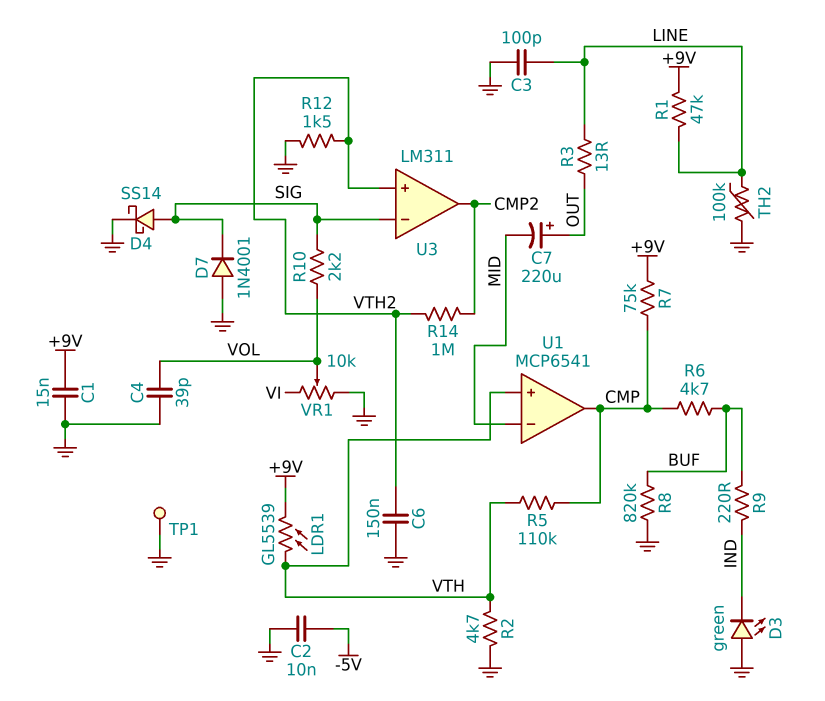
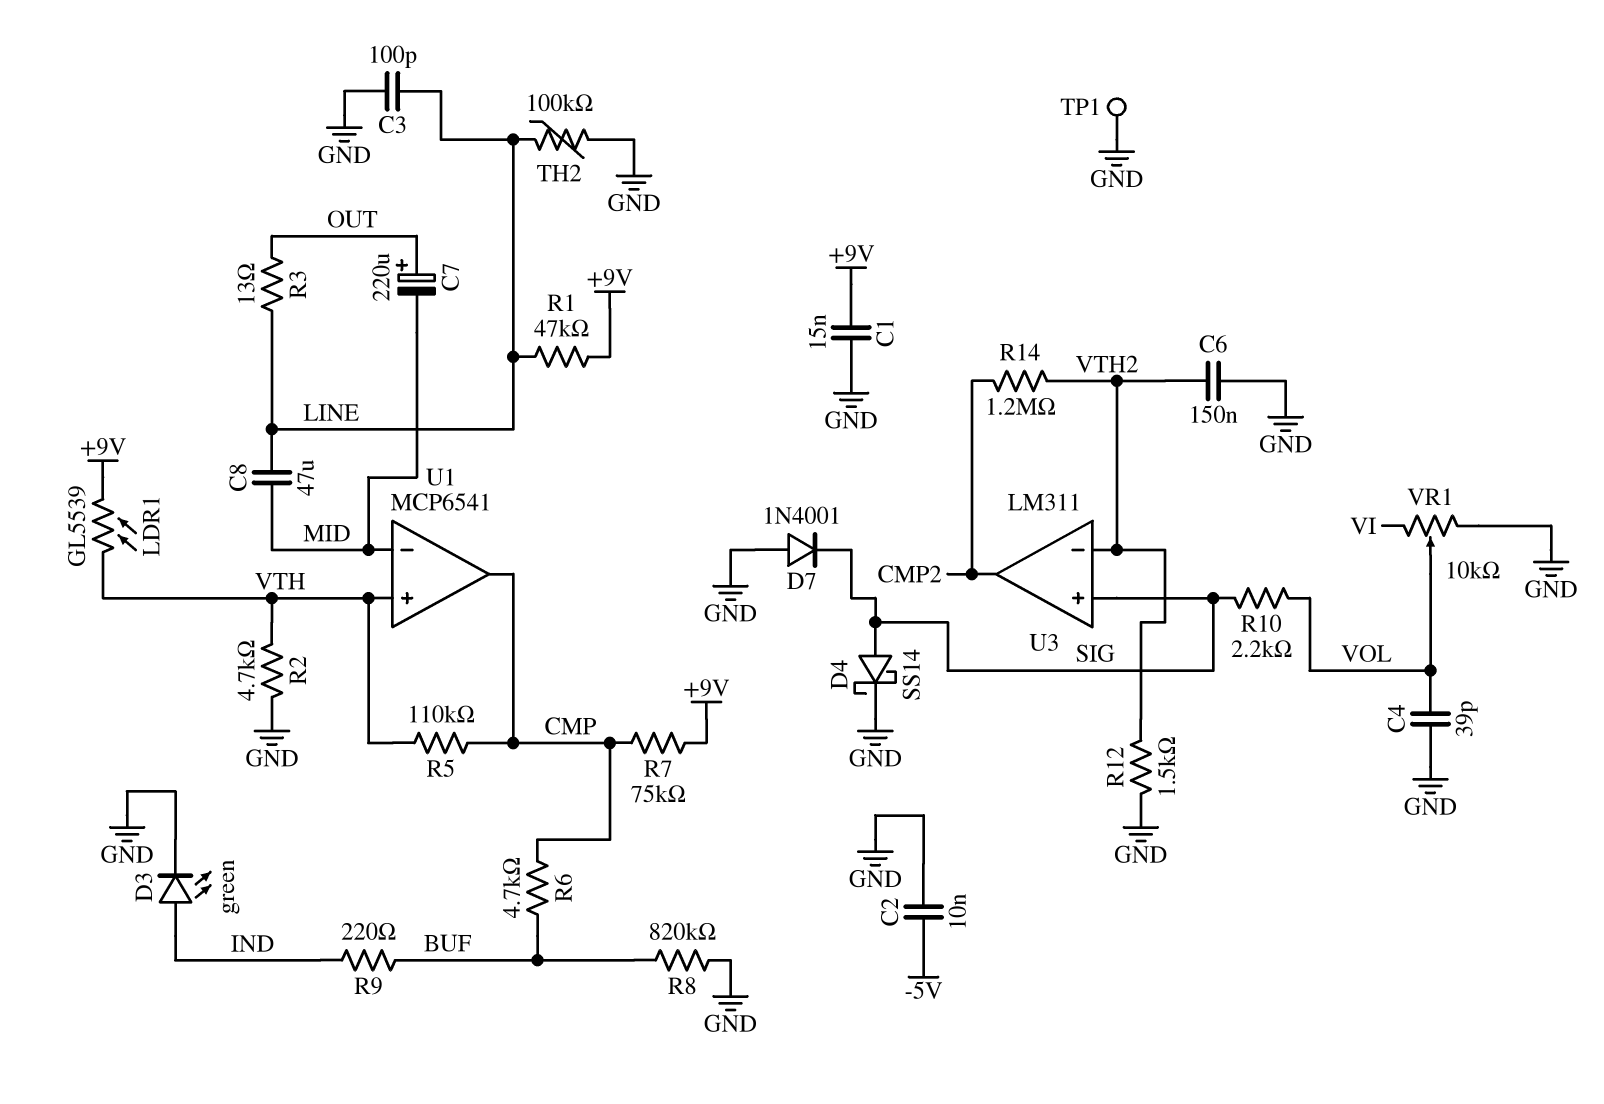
C8: none -> 47uF (LINE, MID)
D3: LED green (A GND, K IND) -> LED green (A IND, K GND)
R14: 1M (CMP2, VTH2) -> 1.2M (CMP2, VTH2)
U3 pin in+: VTH2 -> SIG
U3 pin in-: SIG -> VTH2

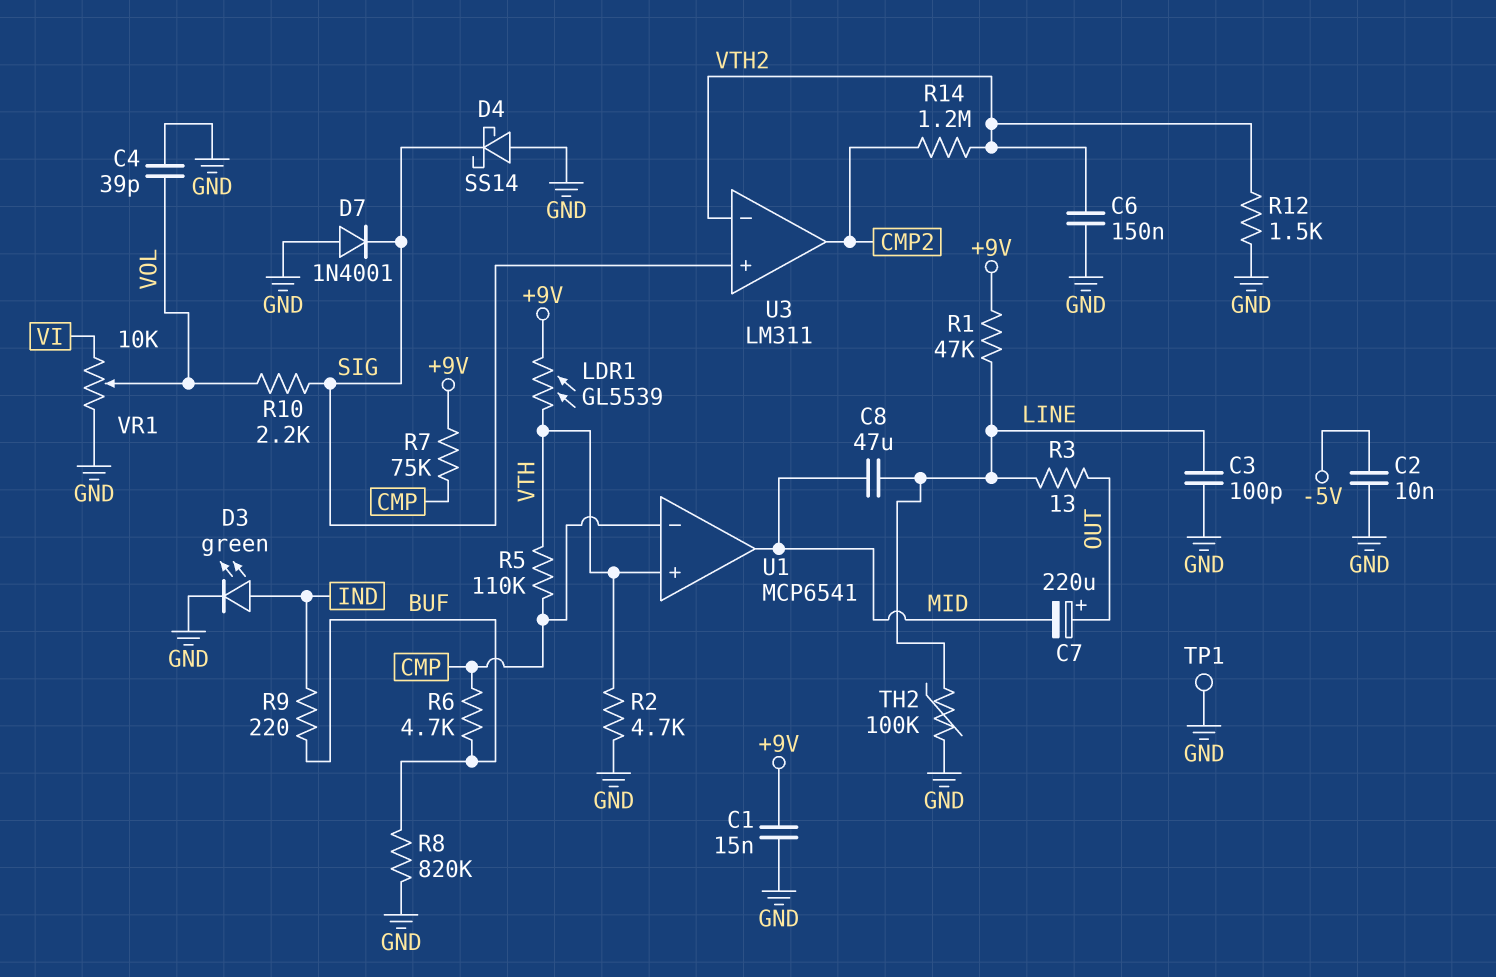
D4: schottky SS14 (A SIG, K GND) -> schottky SS14 (A GND, K SIG)
U1 pin in-: MID -> CMP
U1 pin out: CMP -> MID

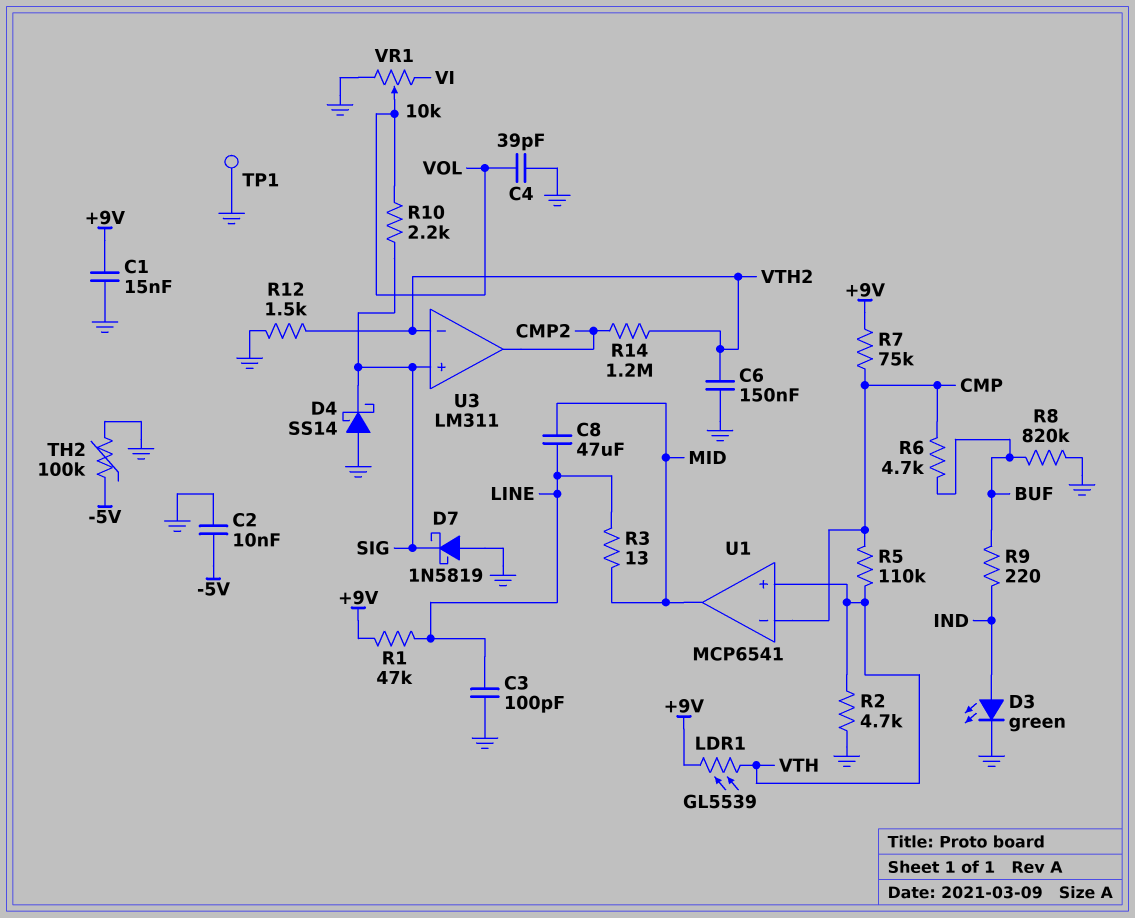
C7: 220uF (plus OUT, minus MID) -> none
D7: diode 1N4001 (A GND, K SIG) -> schottky 1N5819 (A GND, K SIG)
R3: 13 (LINE, OUT) -> 13 (LINE, MID)
TH2: 100k (GND, LINE) -> 100k (-5V, GND)

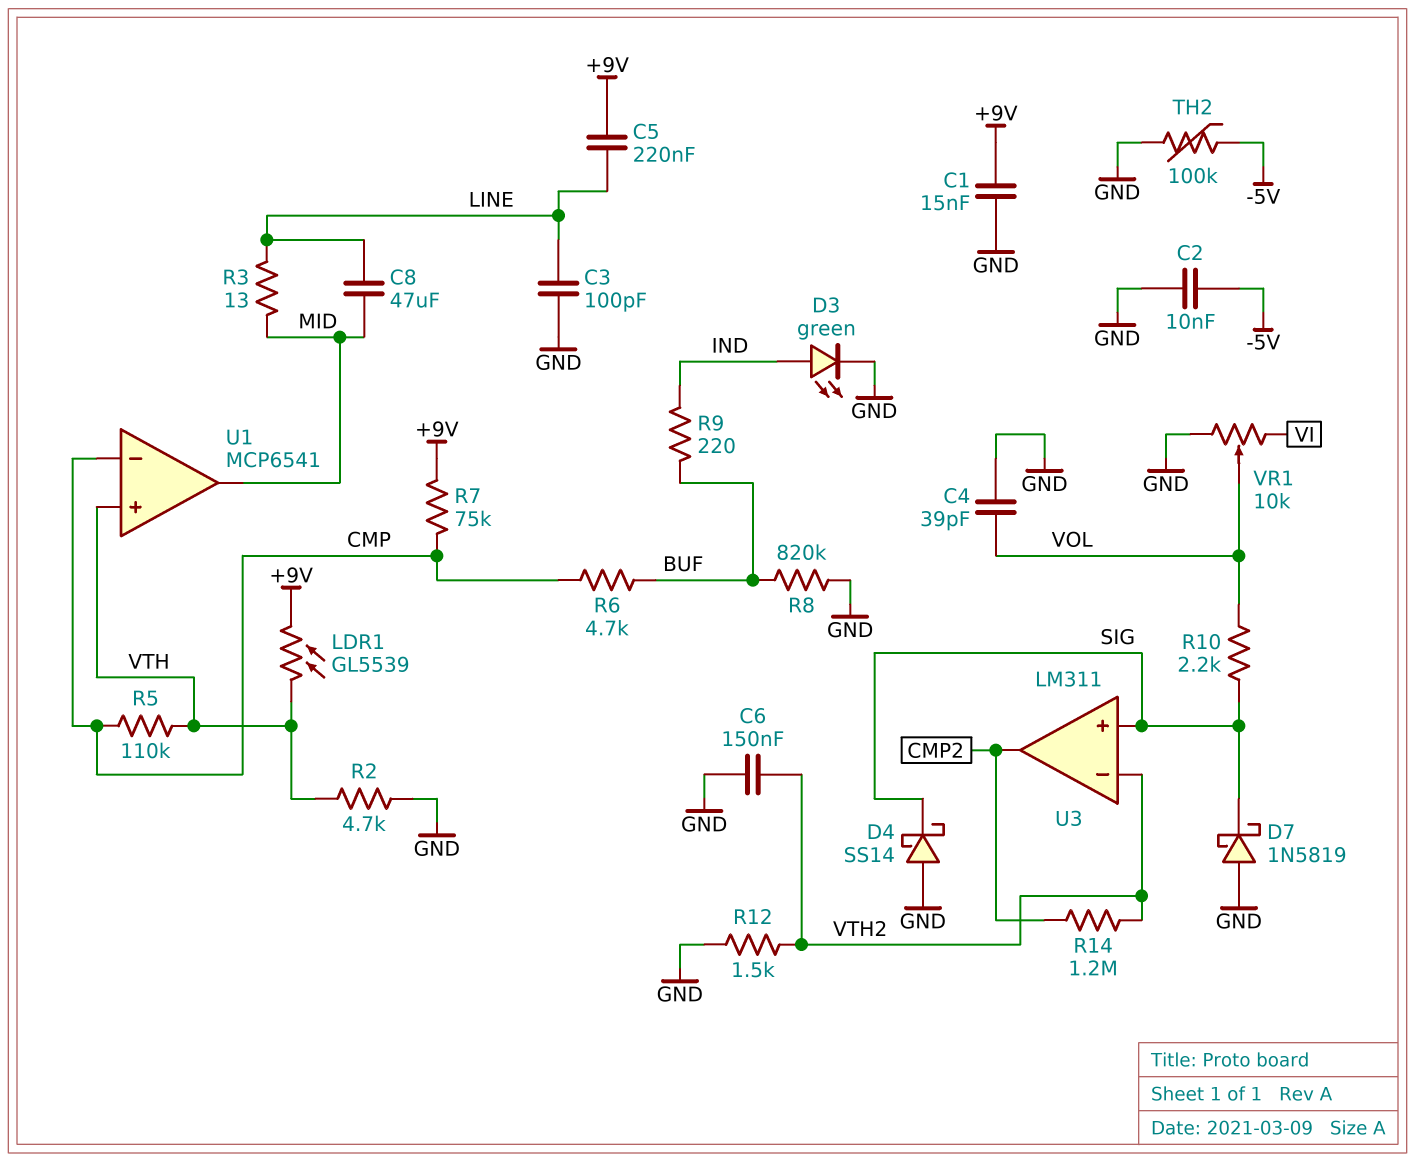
C5: none -> 220nF (+9V, LINE)
R1: 47k (+9V, LINE) -> none
TP1: test point (GND) -> none

